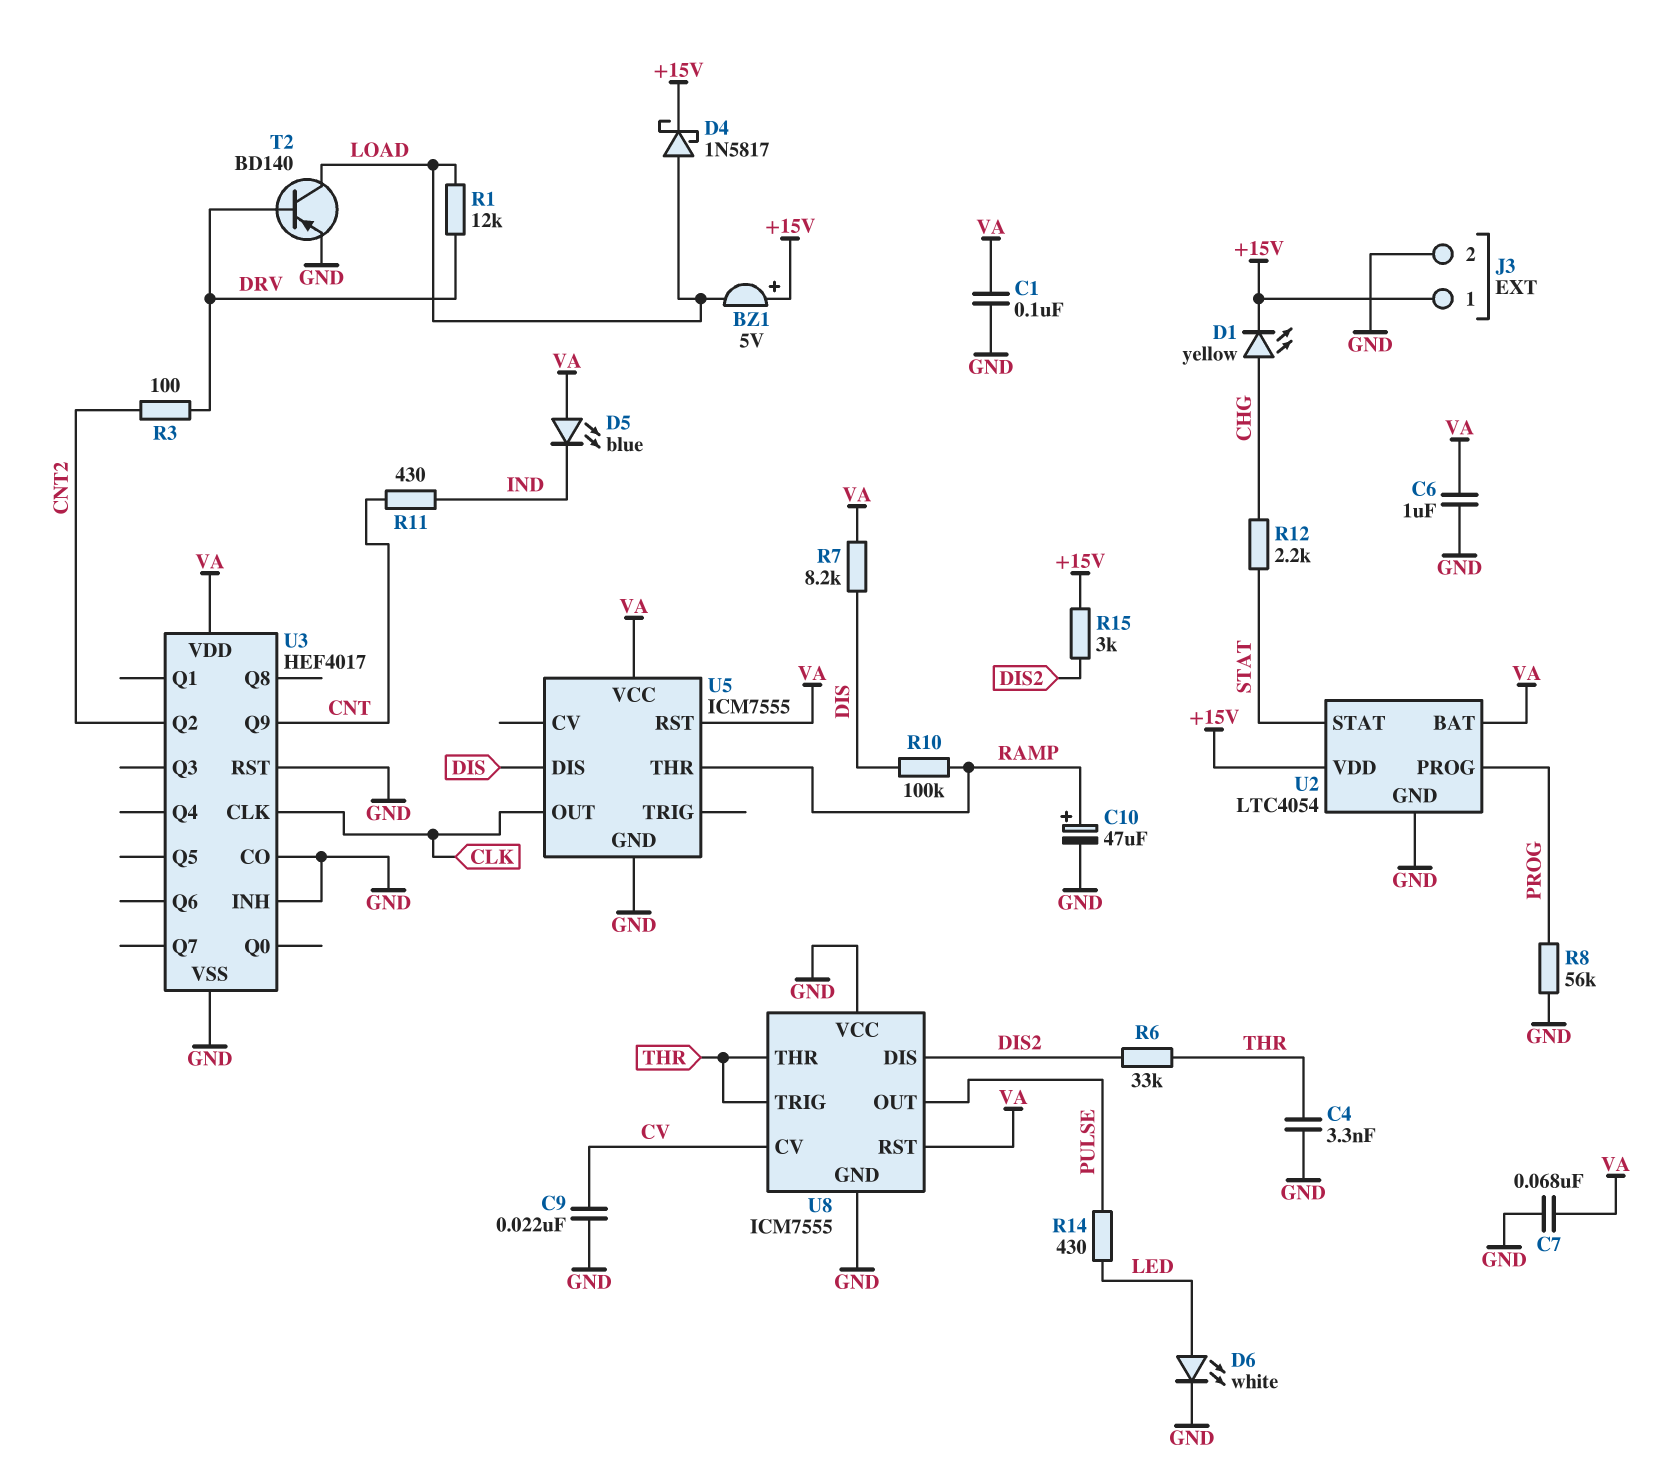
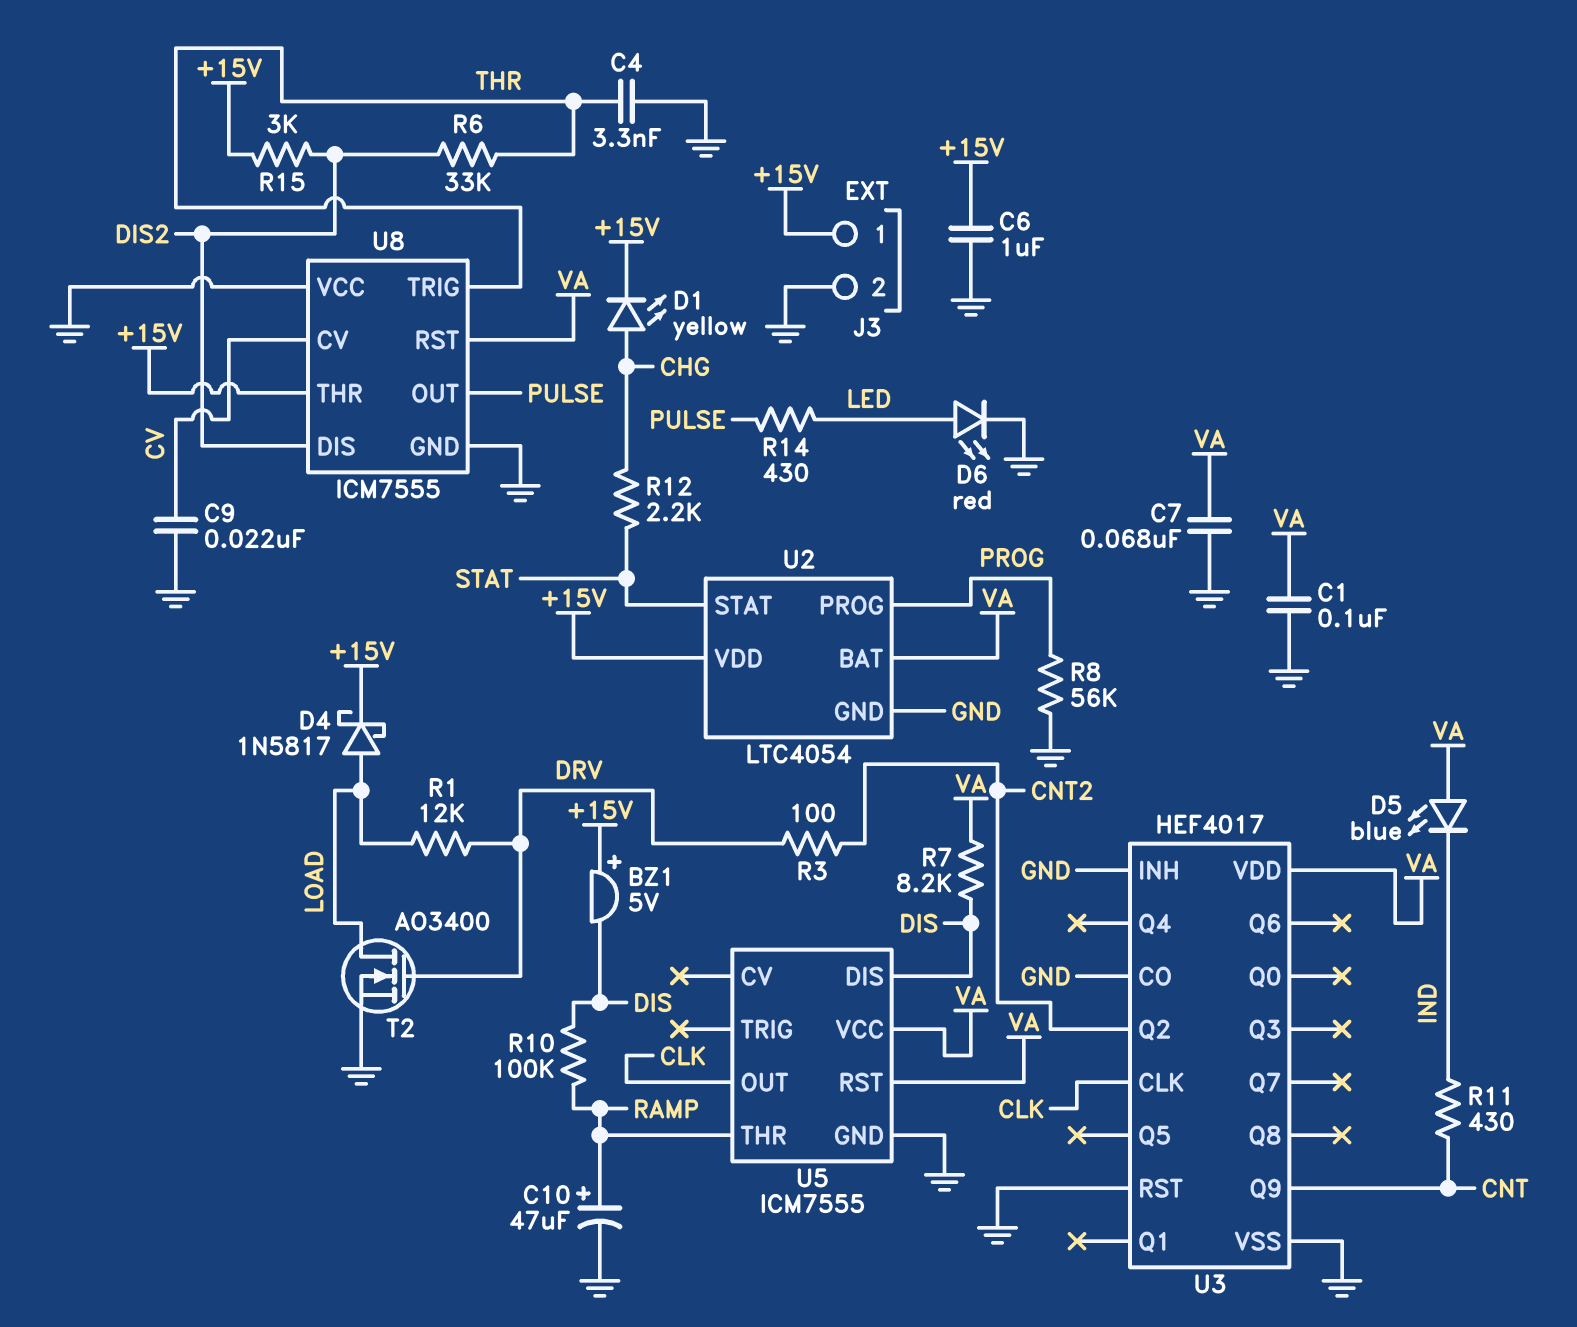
BZ1: buzzer 5V (plus +15V, minus LOAD) -> buzzer 5V (plus +15V, minus DIS)
C6: 1uF (GND, VA) -> 1uF (+15V, GND)
D6: LED white (A LED, K GND) -> LED red (A LED, K GND)
T2: PNP BD140 (B DRV, C LOAD, E GND) -> NMOS AO3400 (G DRV, D LOAD, S GND)
U8 pin THR: THR -> +15V

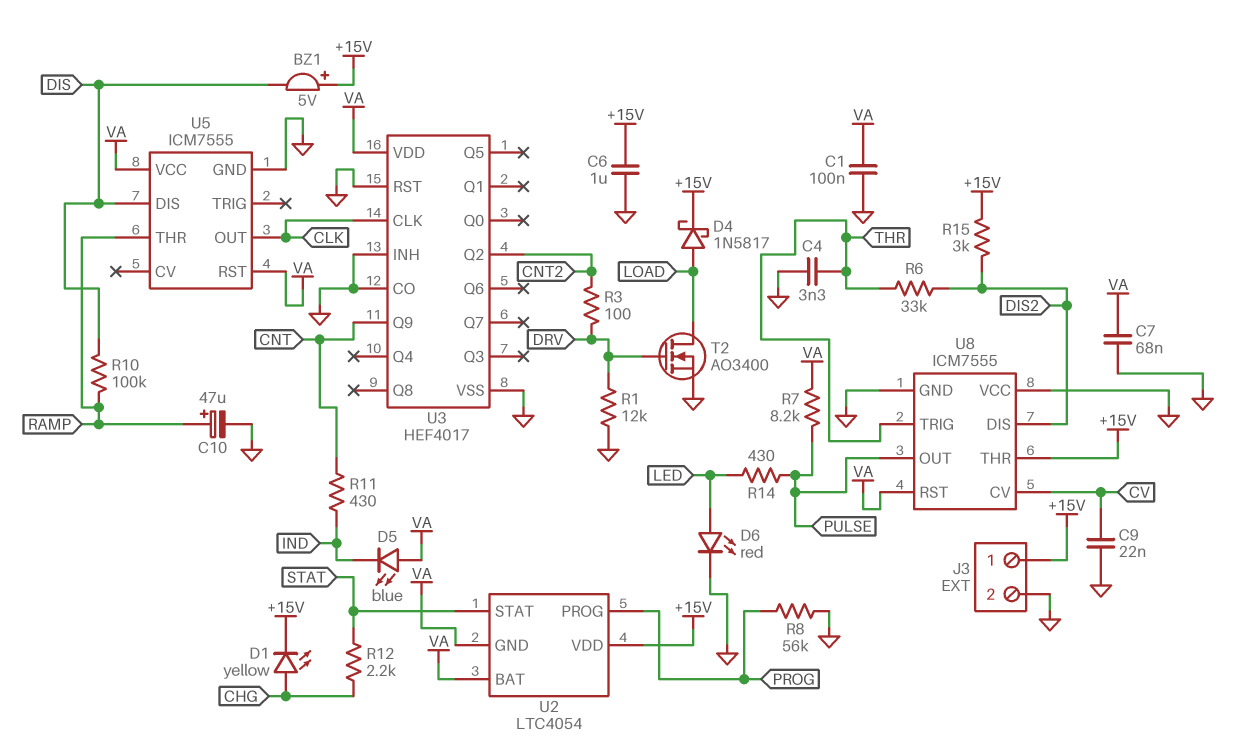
R1: 12k (DRV, LOAD) -> 12k (DRV, GND)
R7: 8.2k (DIS, VA) -> 8.2k (PULSE, VA)
U2 pin GND: GND -> VA

